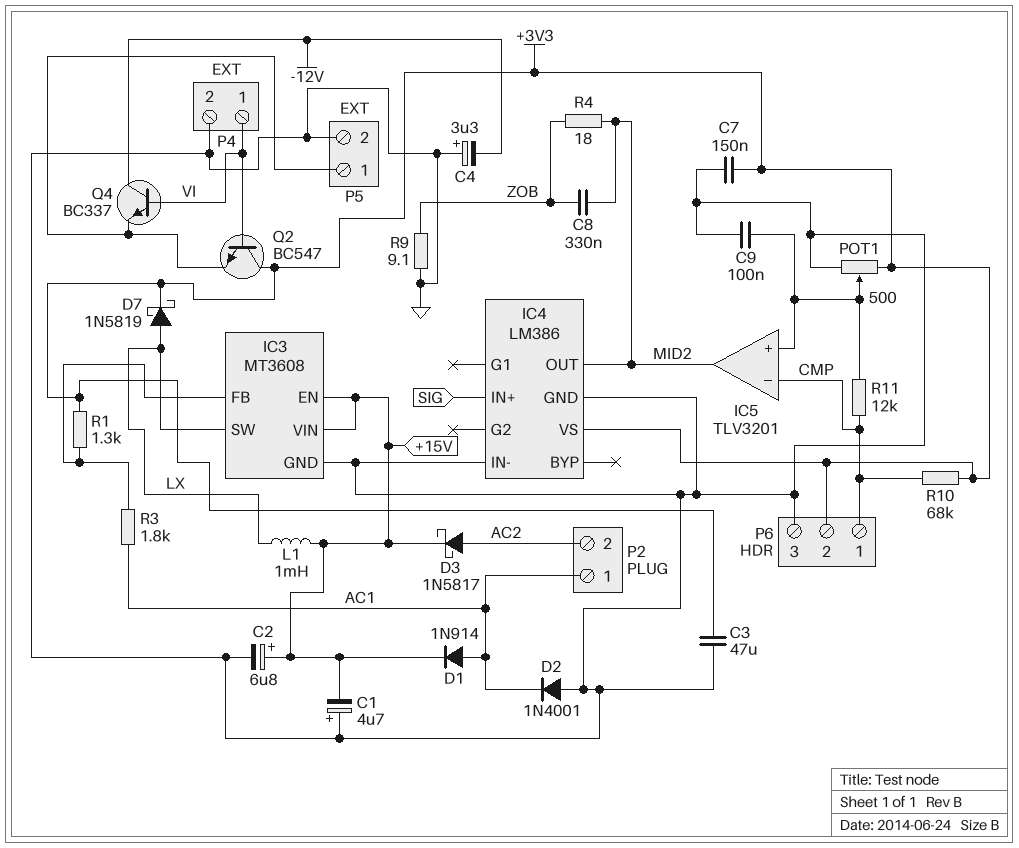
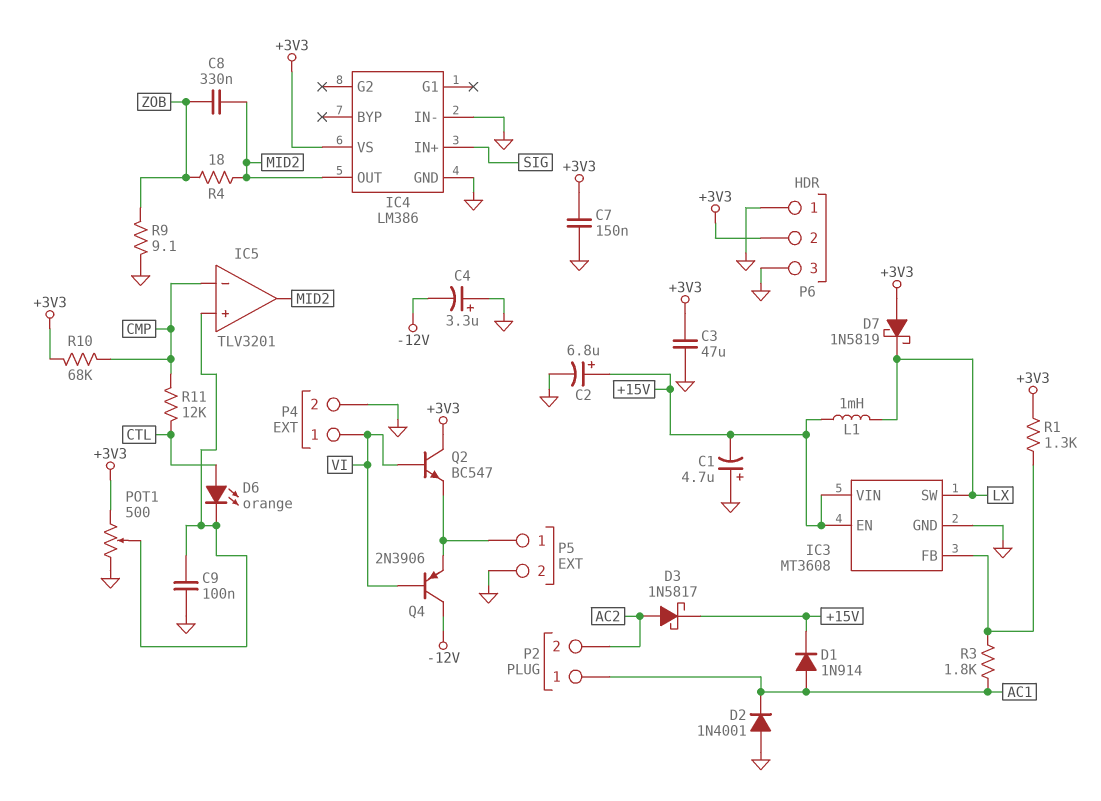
D6: none -> LED orange (A CTL, K IC5/in+)
D7: schottky 1N5819 (A LX, K +3V3) -> schottky 1N5819 (A +3V3, K LX)
P6 pin 1: CMP -> GND
Q4: NPN BC337 (B VI, C -12V, E P5/1) -> PNP 2N3906 (B VI, C -12V, E P5/1)
R11: 12k (CMP, IC5/in+) -> 12k (CMP, CTL)

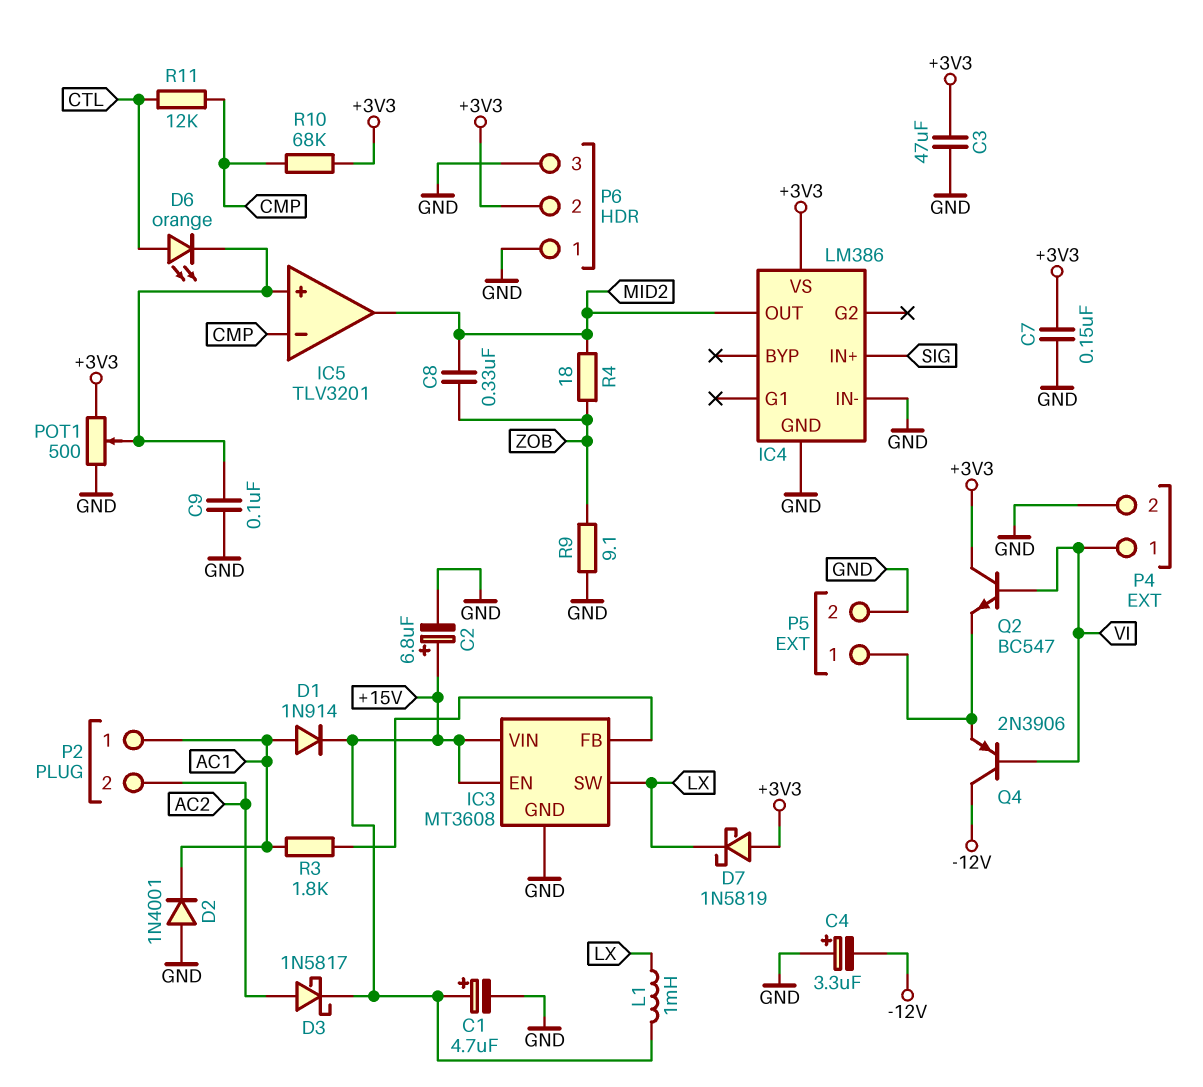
C1: 4.7uF (plus GND, minus +15V) -> 4.7uF (plus +15V, minus GND)
R1: 1.3k (+3V3, IC3/FB) -> none

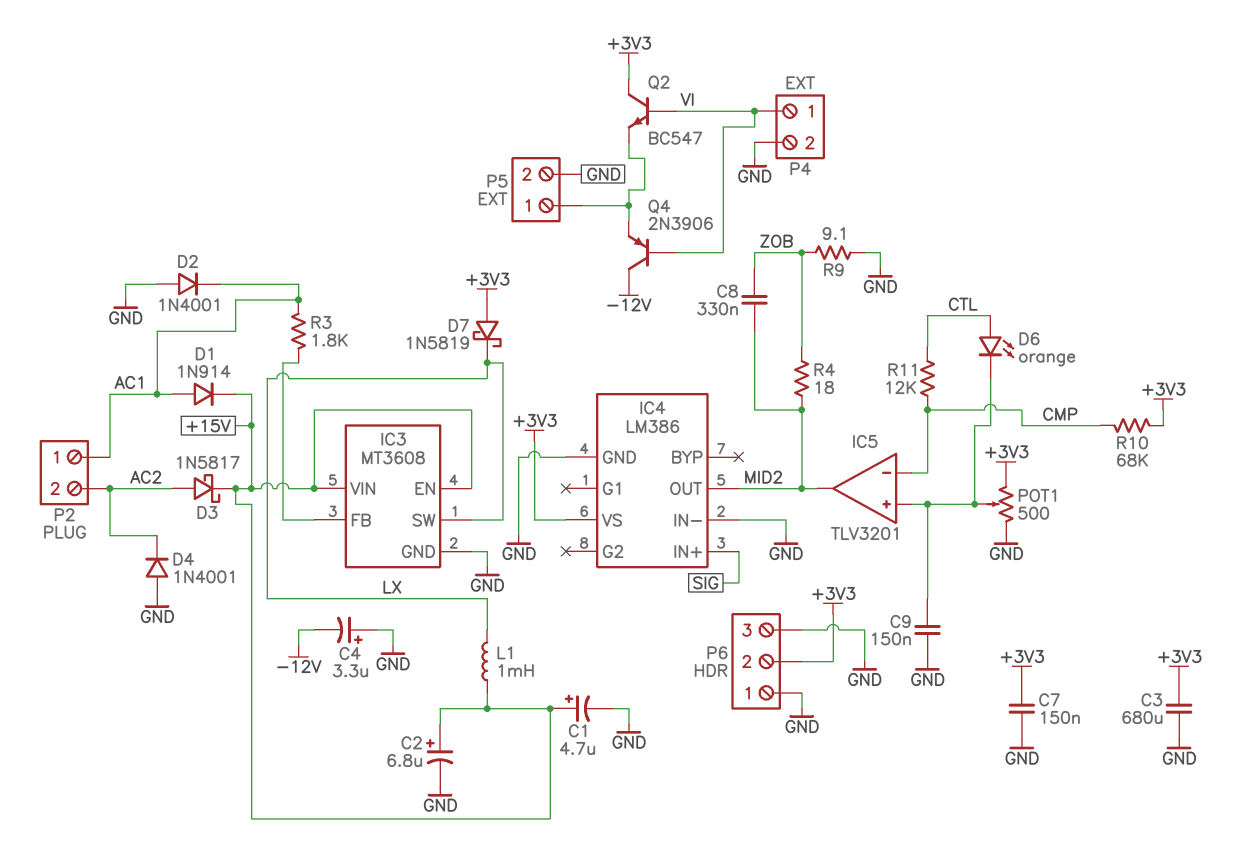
C3: 47uF (+3V3, GND) -> 680uF (+3V3, GND)
C9: 100nF (GND, IC5/in+) -> 150nF (GND, IC5/in+)
D4: none -> diode 1N4001 (A GND, K AC2)

